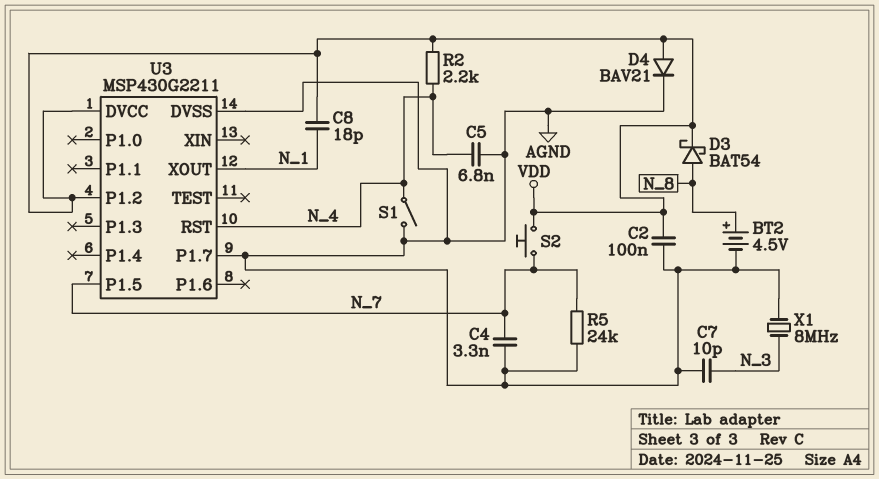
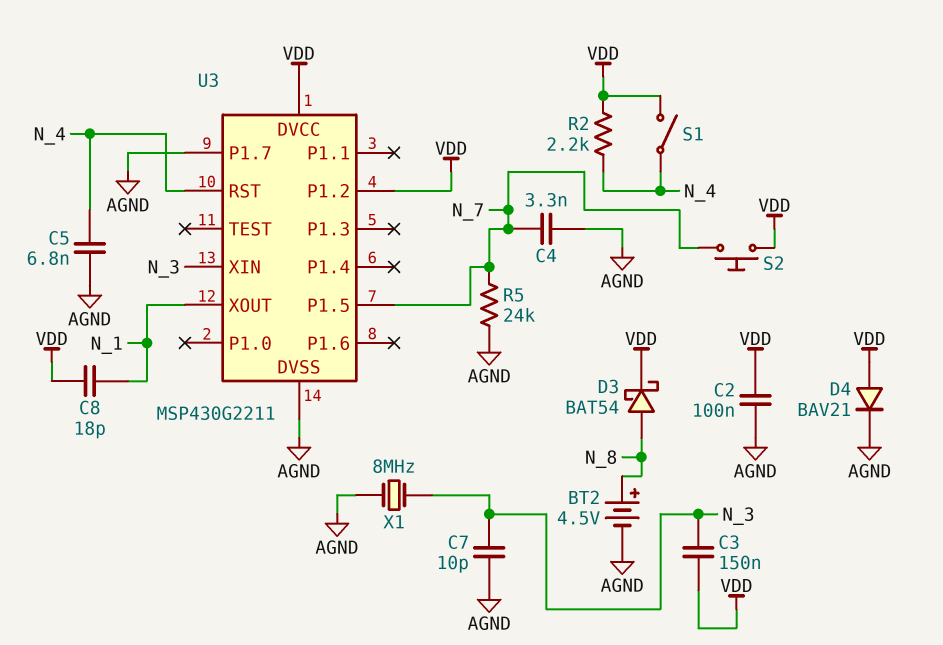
C3: none -> 150nF (N_3, VDD)
S1: switch (AGND, N_4) -> switch (N_4, VDD)
U3 pin XIN: none -> N_3

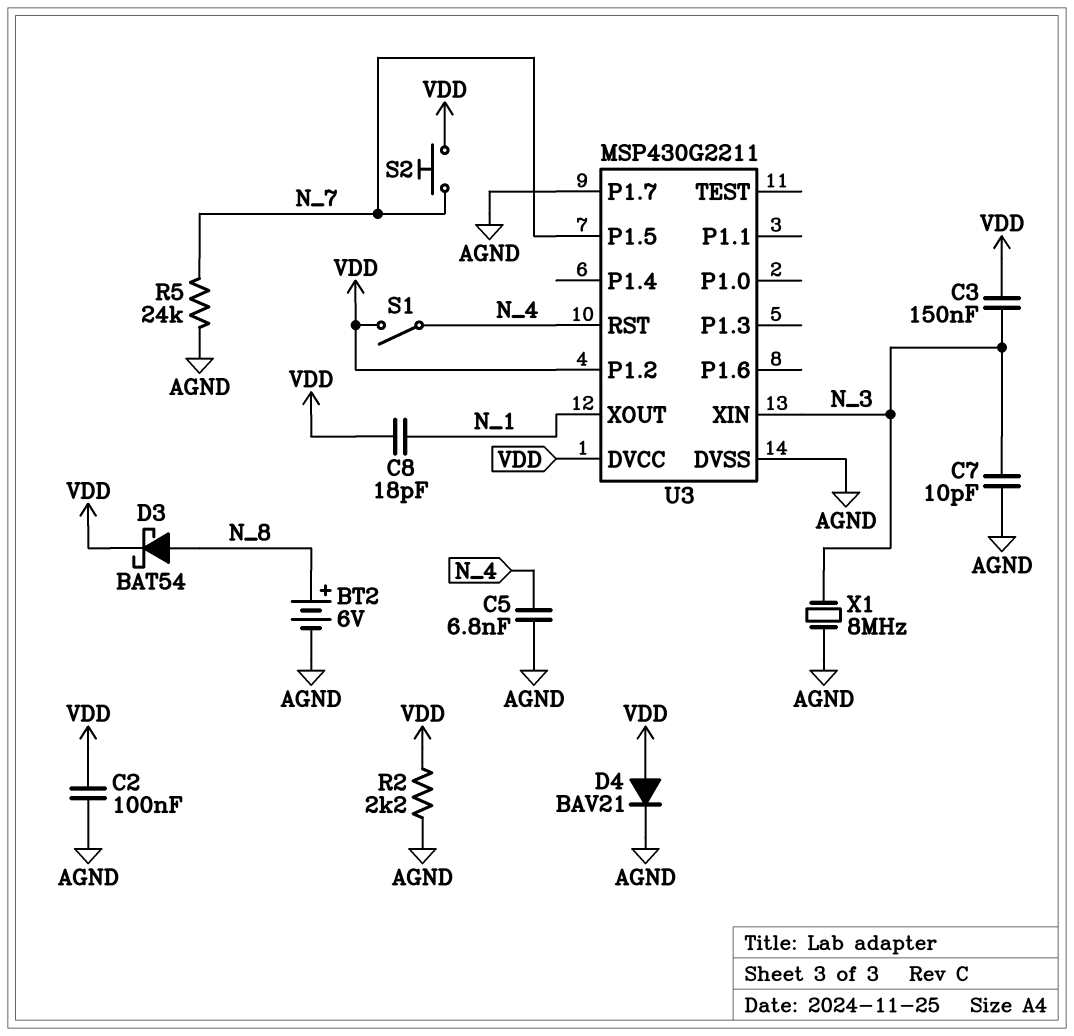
BT2: 4.5V (plus N_8, minus AGND) -> 6V (plus N_8, minus AGND)
C4: 3.3nF (AGND, N_7) -> none
R2: 2.2k (N_4, VDD) -> 2.2k (AGND, VDD)

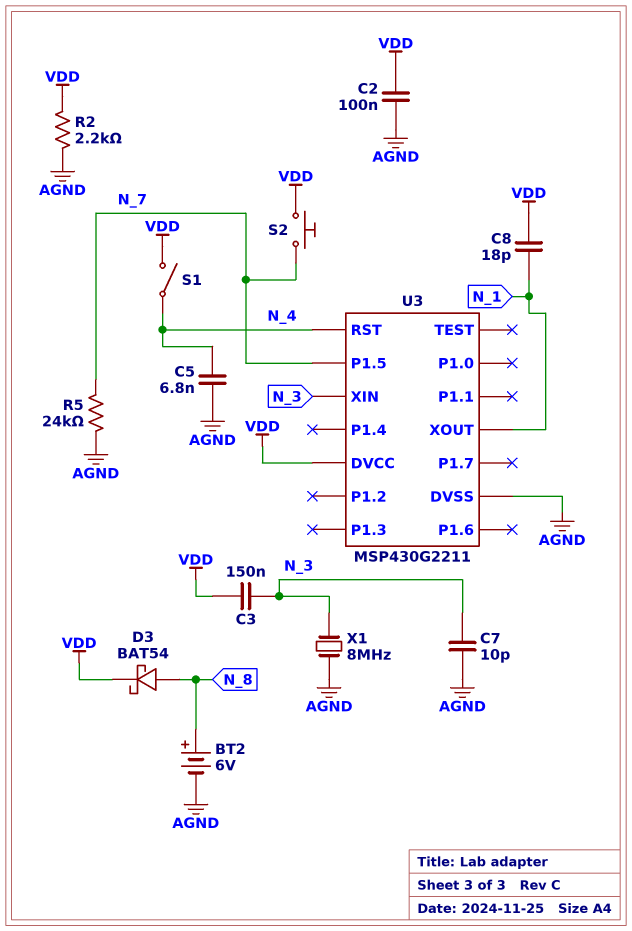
D4: diode BAV21 (A VDD, K AGND) -> none
U3 pin P1.2: VDD -> none
U3 pin P1.7: AGND -> none

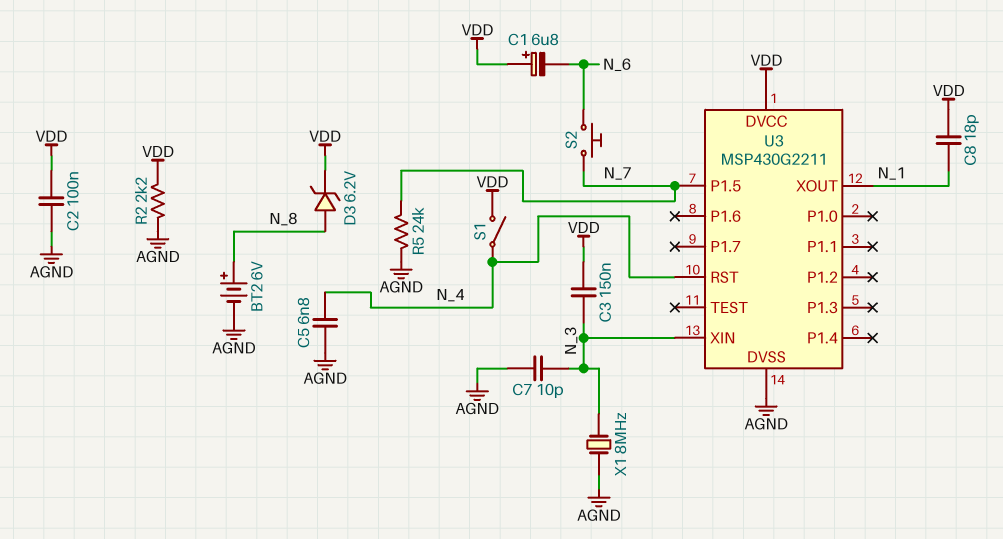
C1: none -> 6.8uF (plus VDD, minus N_6)
D3: schottky BAT54 (A N_8, K VDD) -> zener 6.2V (A N_8, K VDD)
S2: button (N_7, VDD) -> button (N_6, N_7)

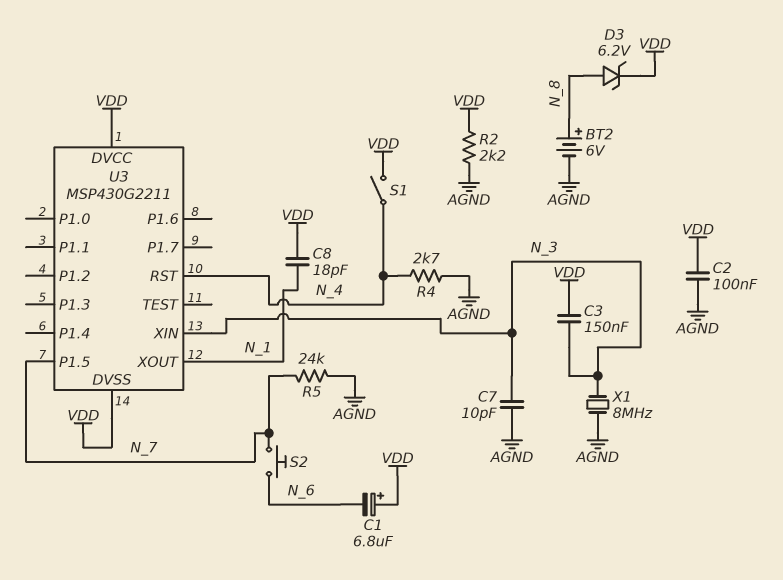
C5: 6.8nF (AGND, N_4) -> none
R4: none -> 2.7k (AGND, N_4)
U3 pin DVSS: AGND -> VDD

